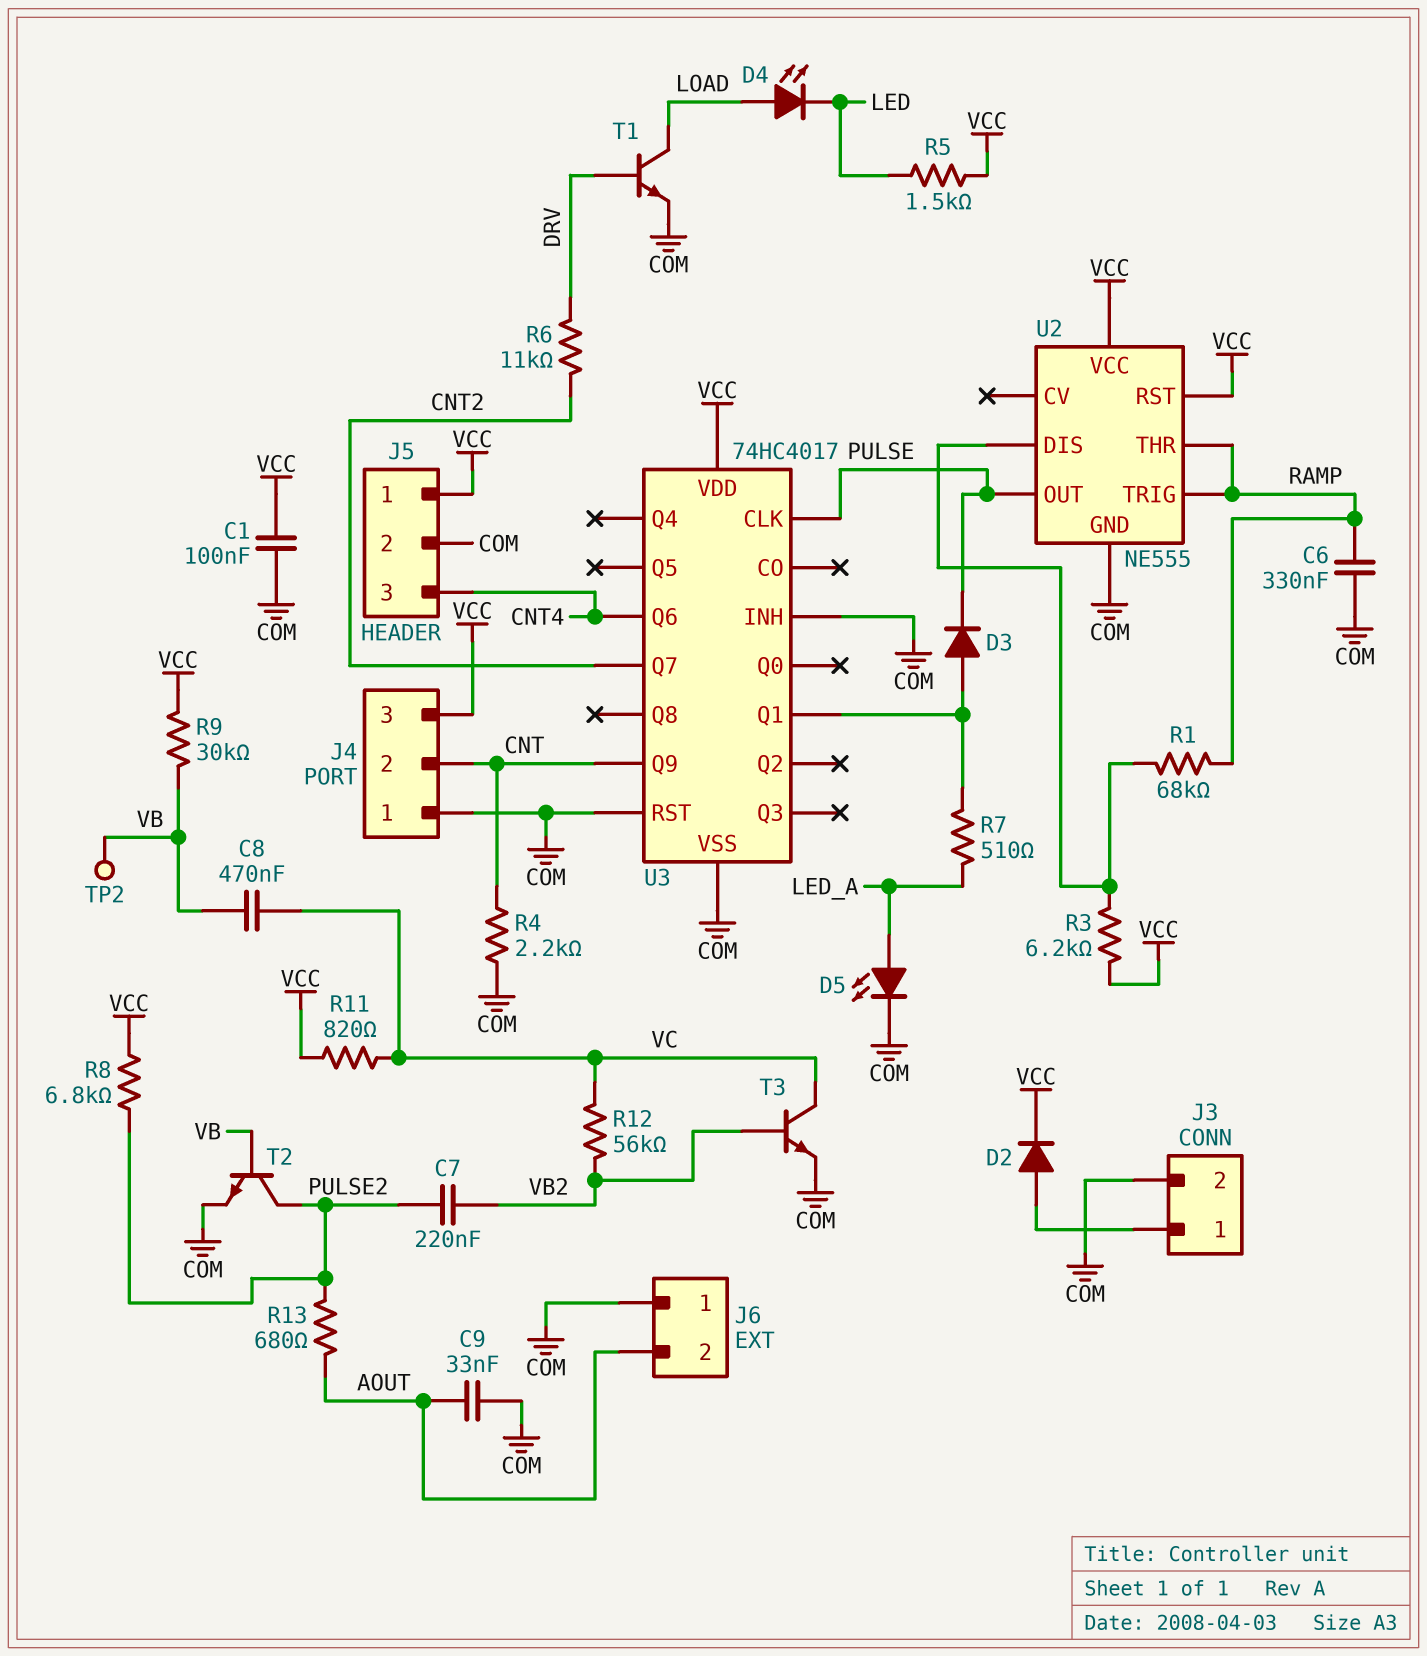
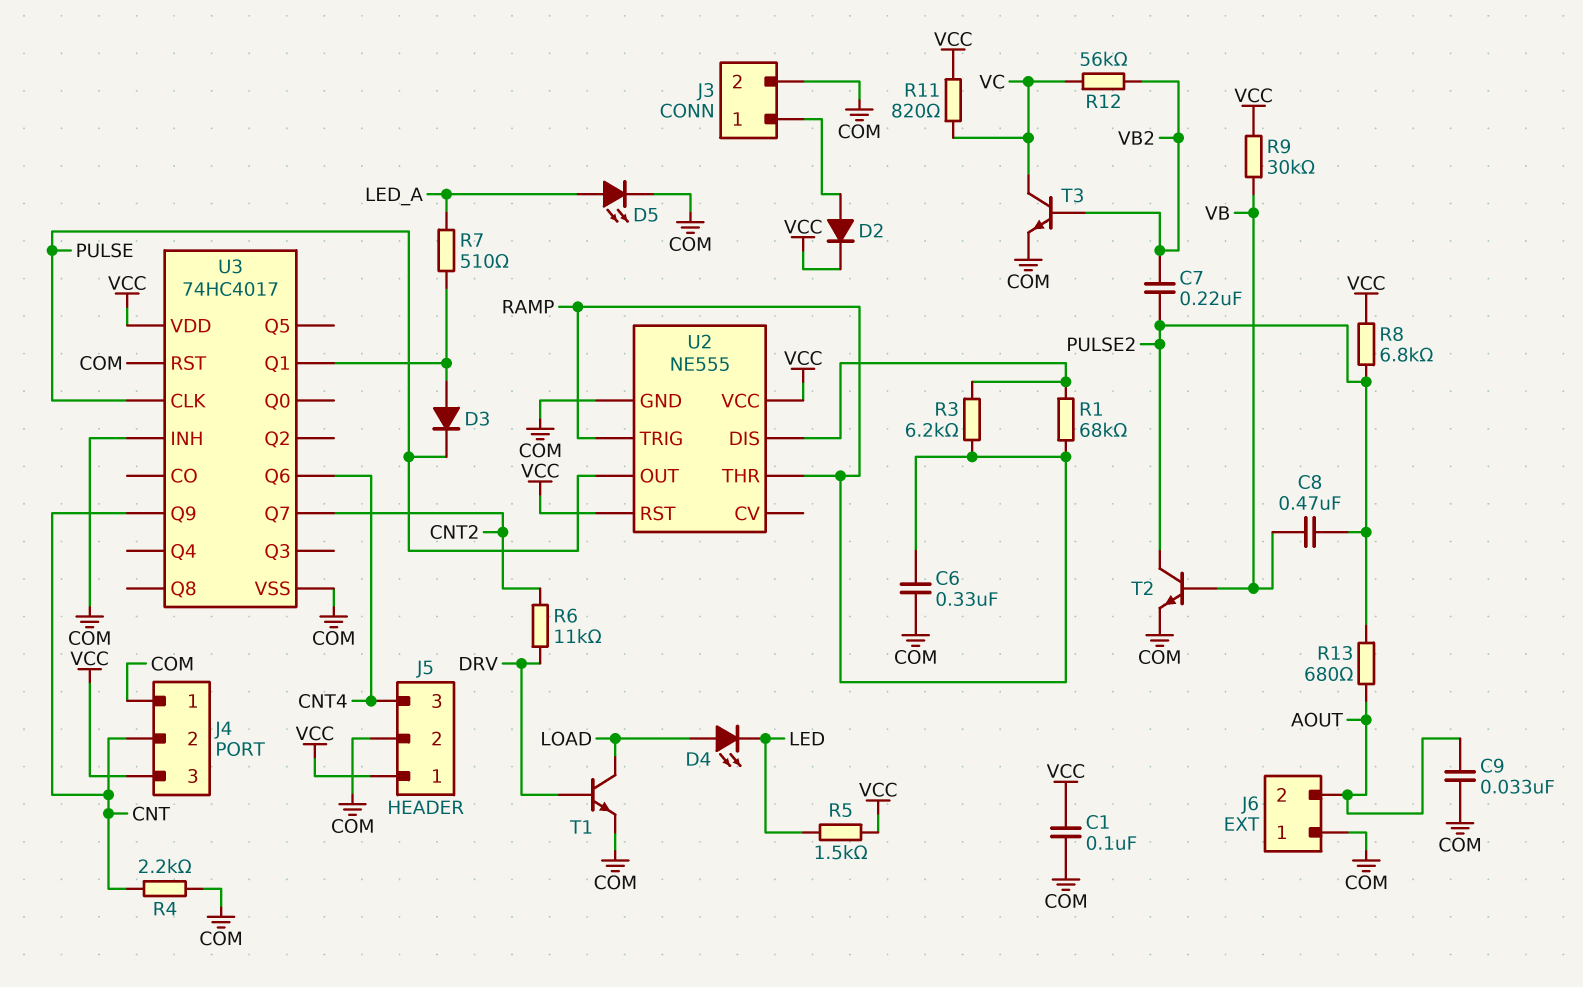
C8: 470nF (VB, VC) -> 470nF (PULSE2, VB)
R3: 6.2k (U2/DIS, VCC) -> 6.2k (RAMP, U2/DIS)
TP2: test point (VB) -> none

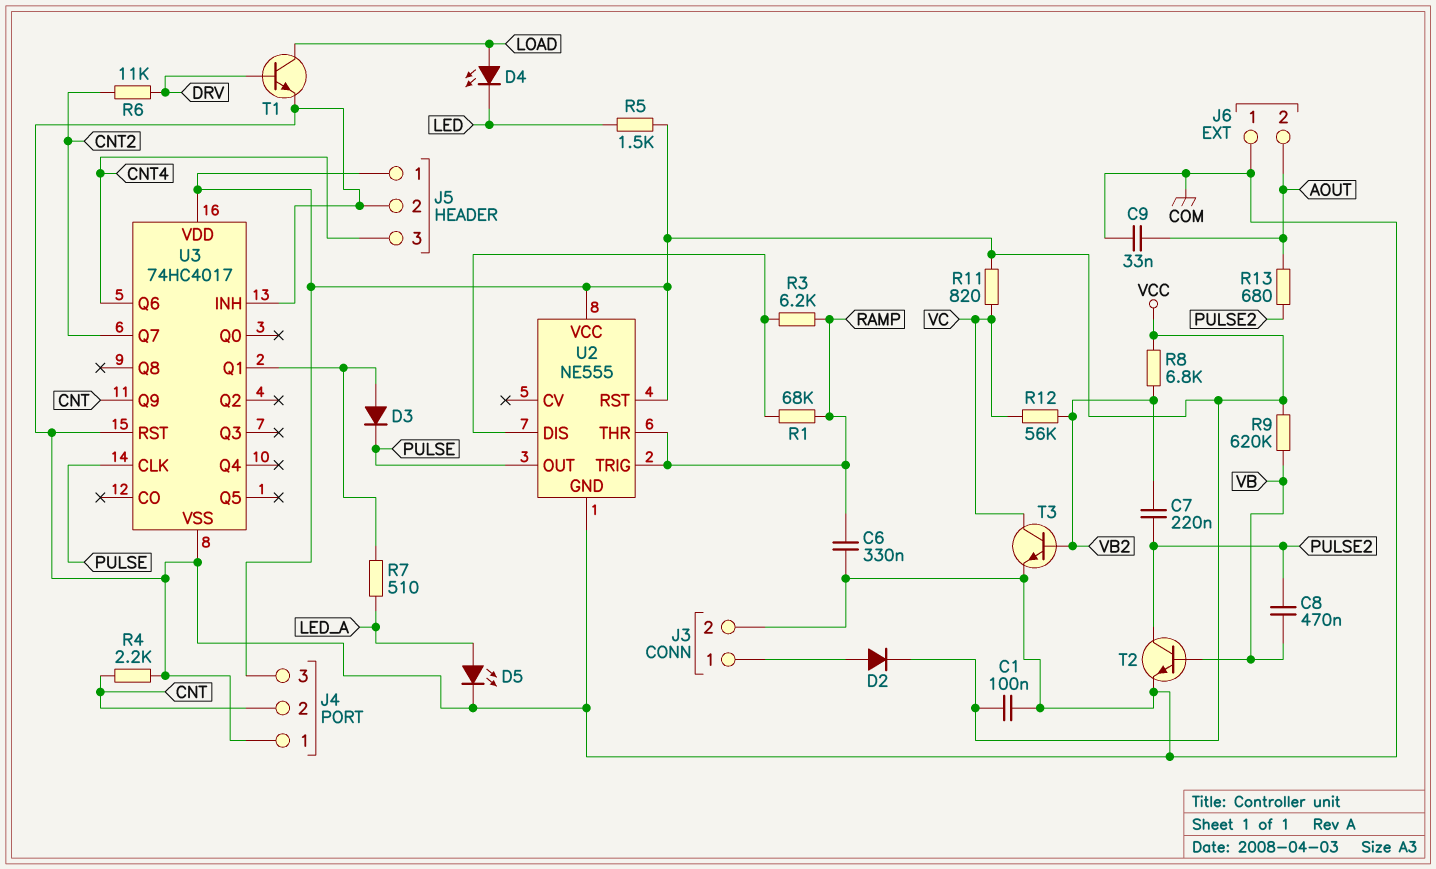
R8: 6.8k (PULSE2, VCC) -> 6.8k (VB2, VCC)
R9: 30k (VB, VCC) -> 620k (VB, VCC)

